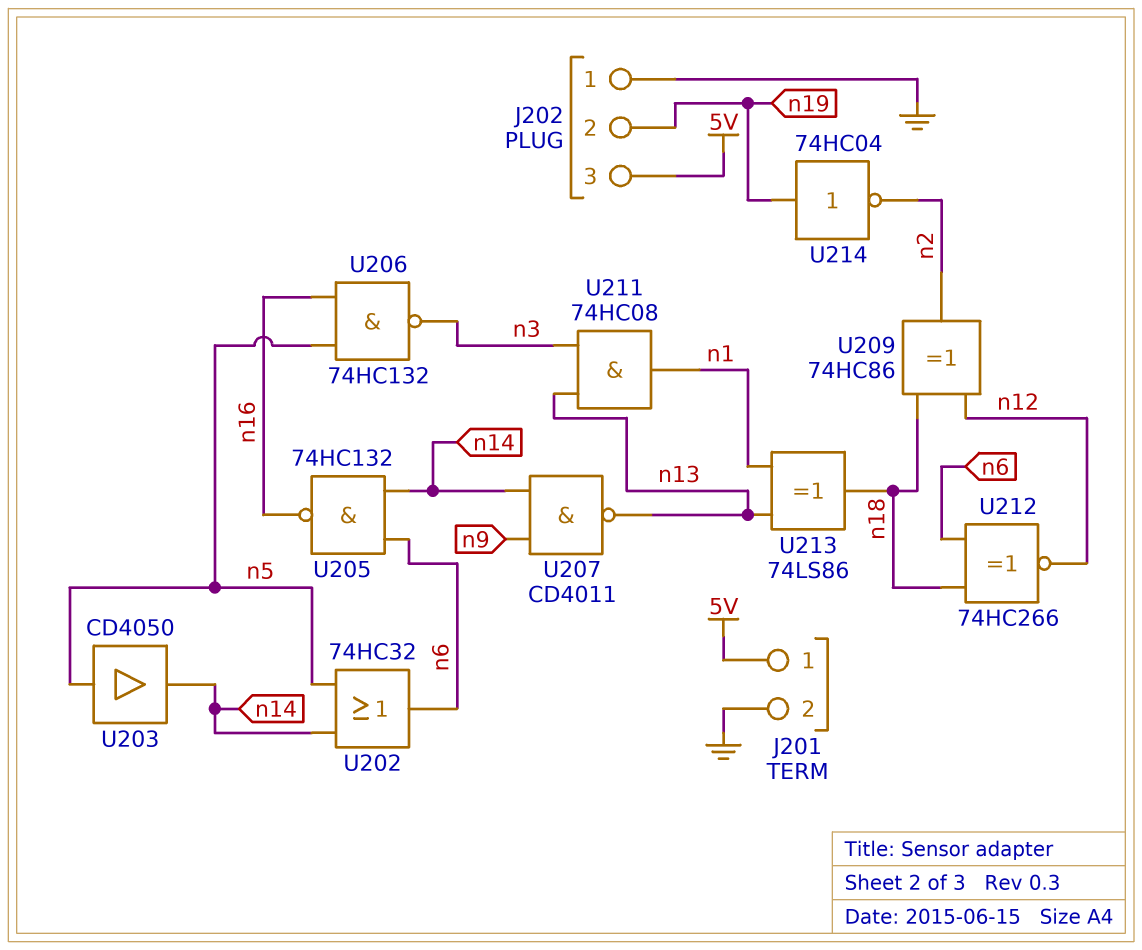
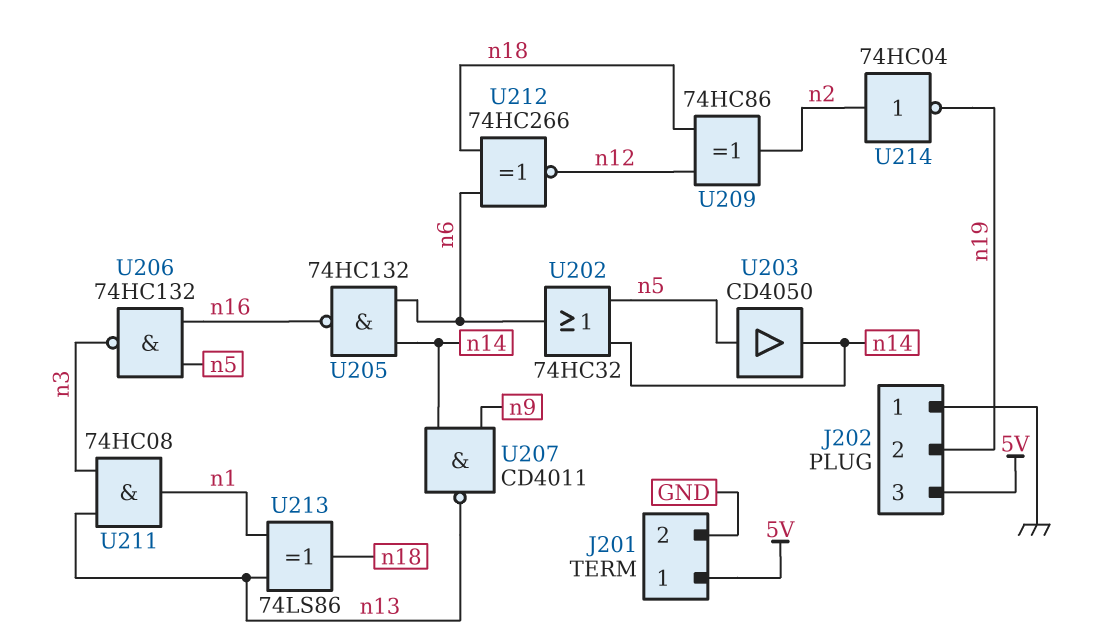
U214: NOT 74HC04 (in n19, out n2) -> NOT 74HC04 (in n2, out n19)

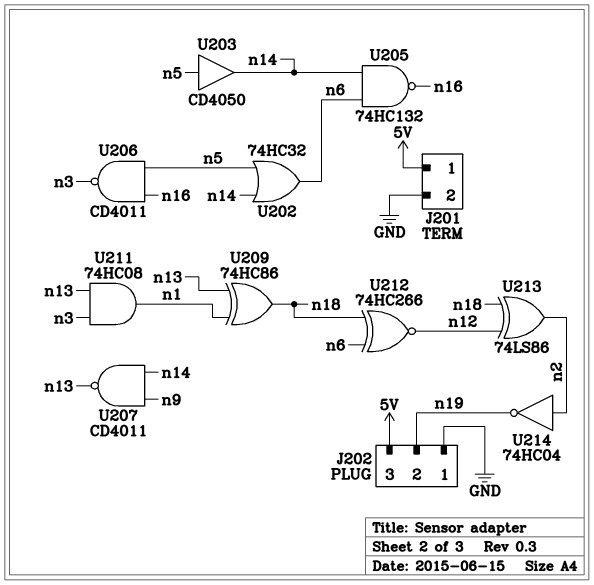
U206: NAND 74HC132 (in n5, in n16, out n3) -> NAND CD4011 (in n5, in n16, out n3)
U209: XOR 74HC86 (in n12, in n18, out n2) -> XOR 74HC86 (in n1, in n13, out n18)
U213: XOR 74LS86 (in n1, in n13, out n18) -> XOR 74LS86 (in n12, in n18, out n2)

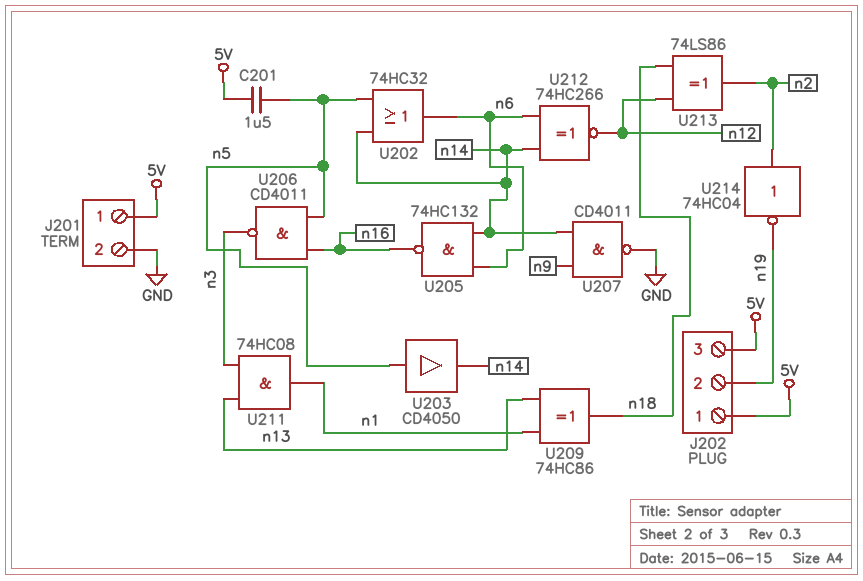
C201: none -> 1.5uF (5V, n5)
J202 pin 1: GND -> 5V
U207: NAND CD4011 (in n9, in n14, out n13) -> NAND CD4011 (in n9, in n14, out GND)
U212: XNOR 74HC266 (in n6, in n18, out n12) -> XNOR 74HC266 (in n6, in n14, out n12)

